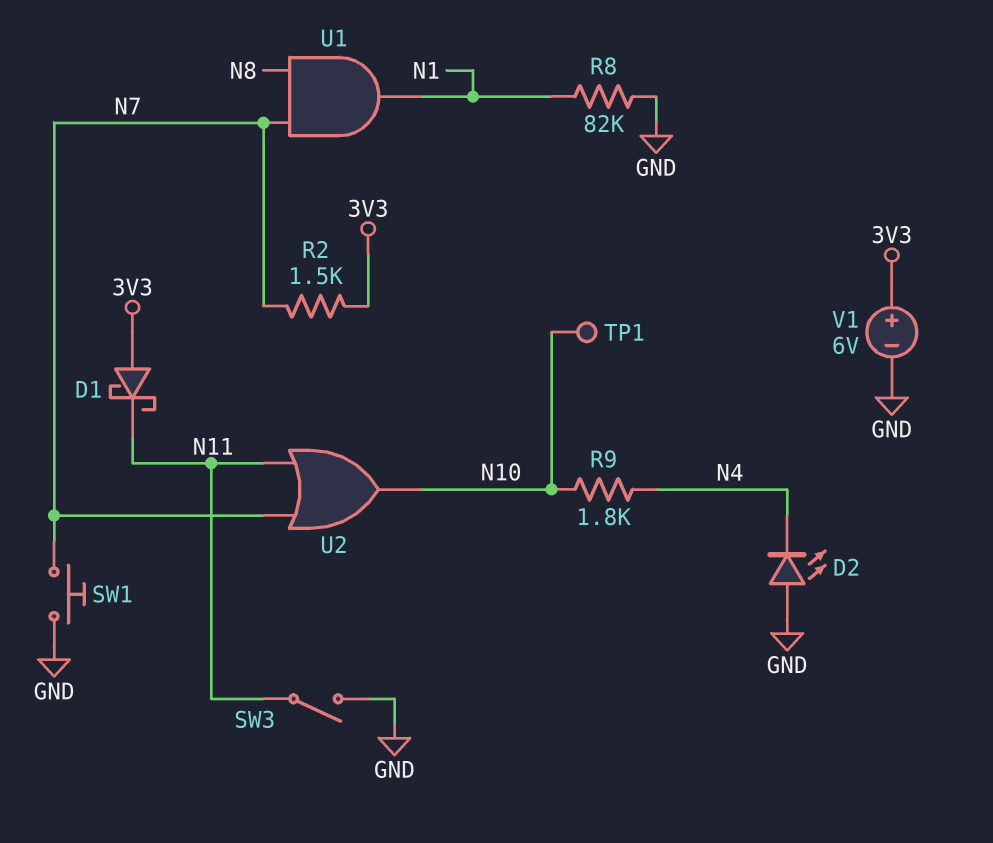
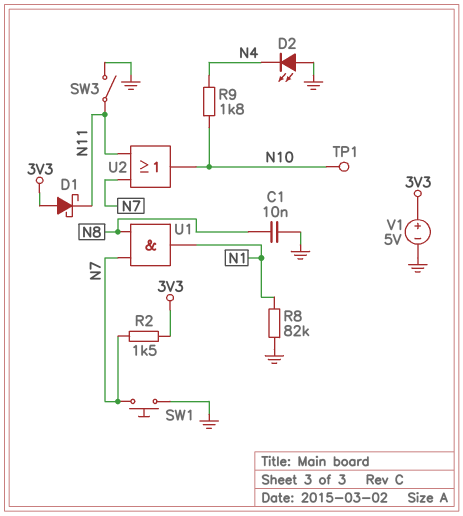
C1: none -> 10nF (GND, N8)
V1: 6V (plus 3V3, minus GND) -> 5V (plus 3V3, minus GND)

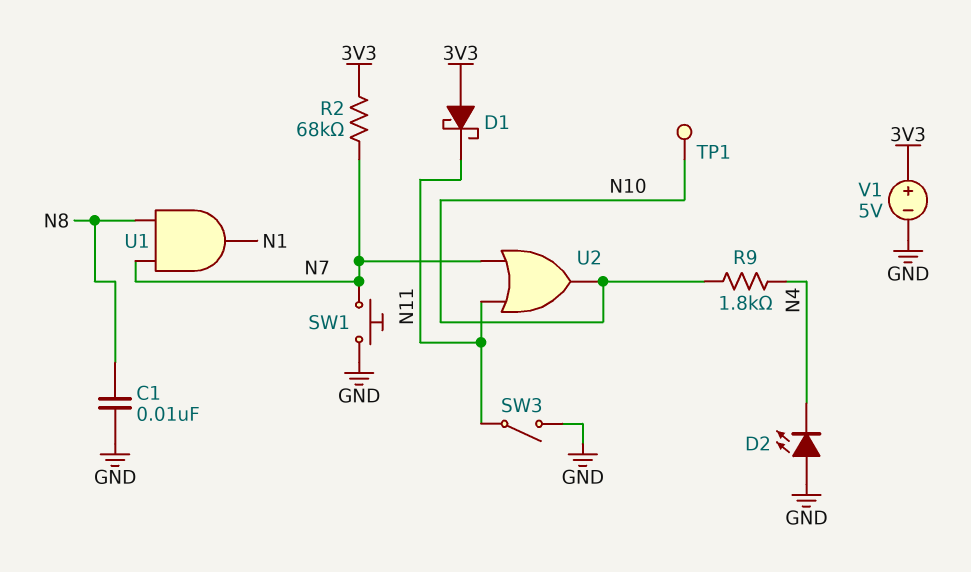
R2: 1.5k (3V3, N7) -> 68k (3V3, N7)
R8: 82k (GND, N1) -> none

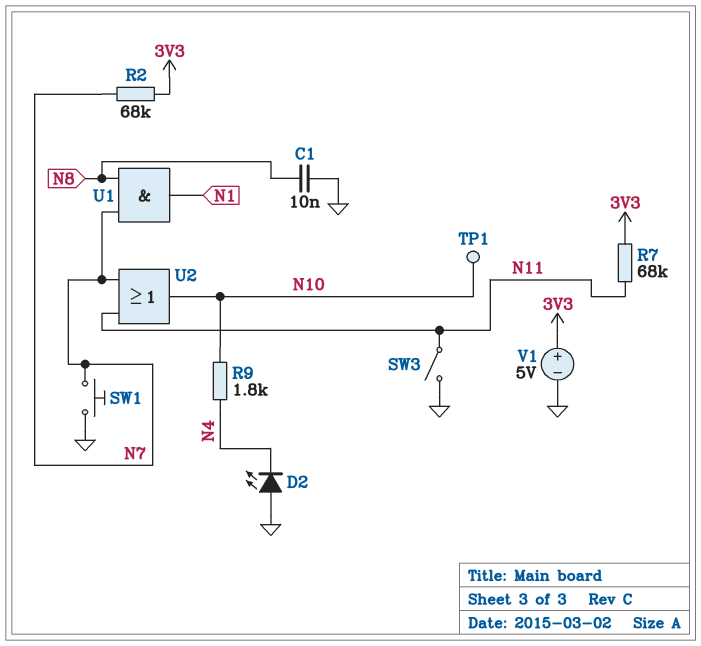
D1: schottky (A 3V3, K N11) -> none
R7: none -> 68k (3V3, N11)

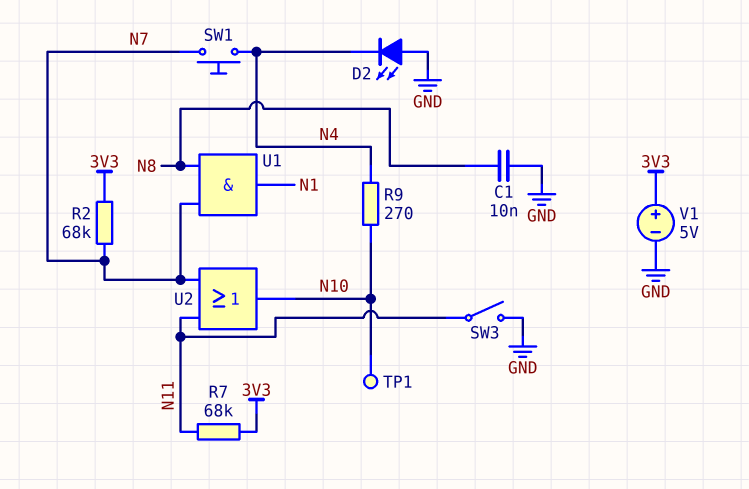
R9: 1.8k (N4, N10) -> 270 (N4, N10)
SW1: button (GND, N7) -> button (N4, N7)

